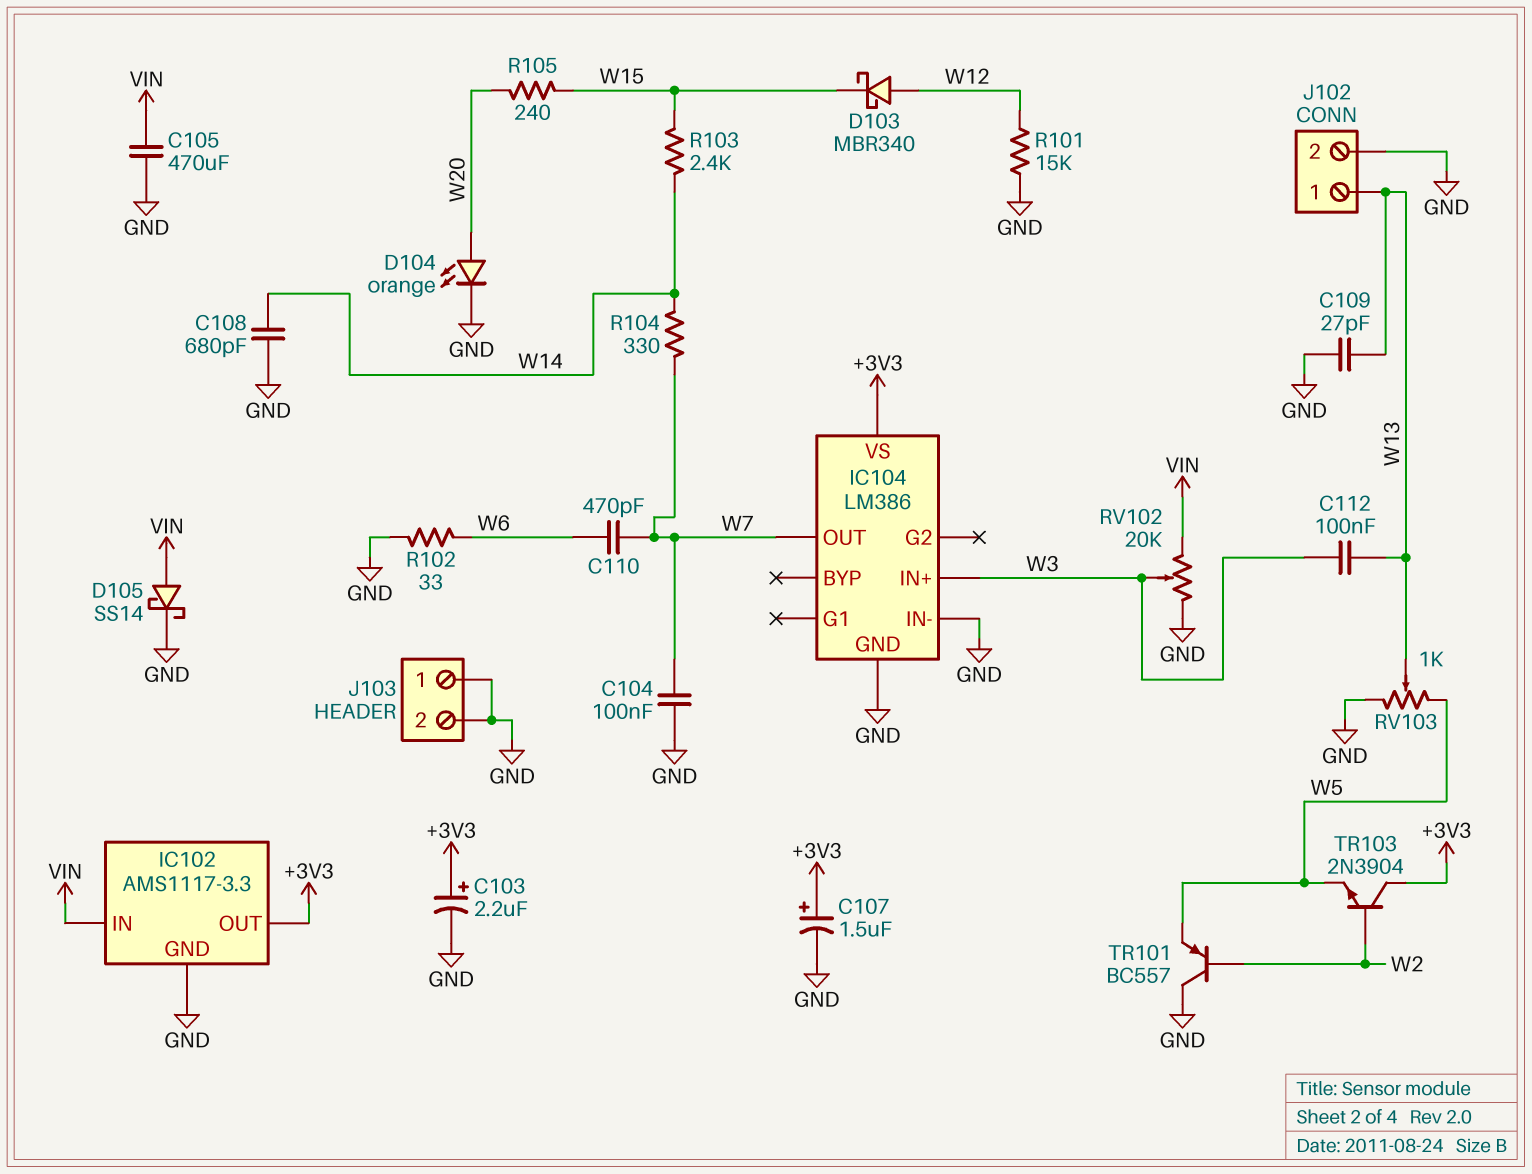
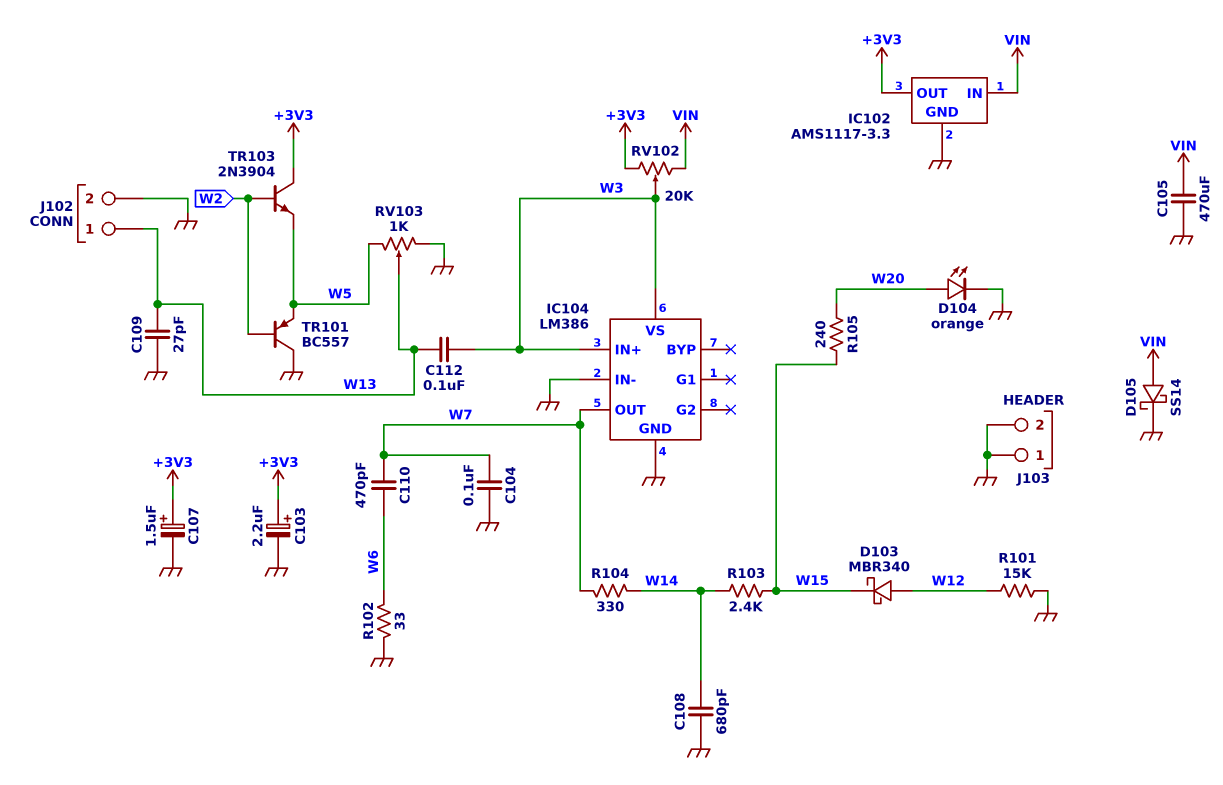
IC104 pin VS: +3V3 -> W3
RV102: 20k (GND, VIN, wiper W3) -> 20k (+3V3, VIN, wiper W3)

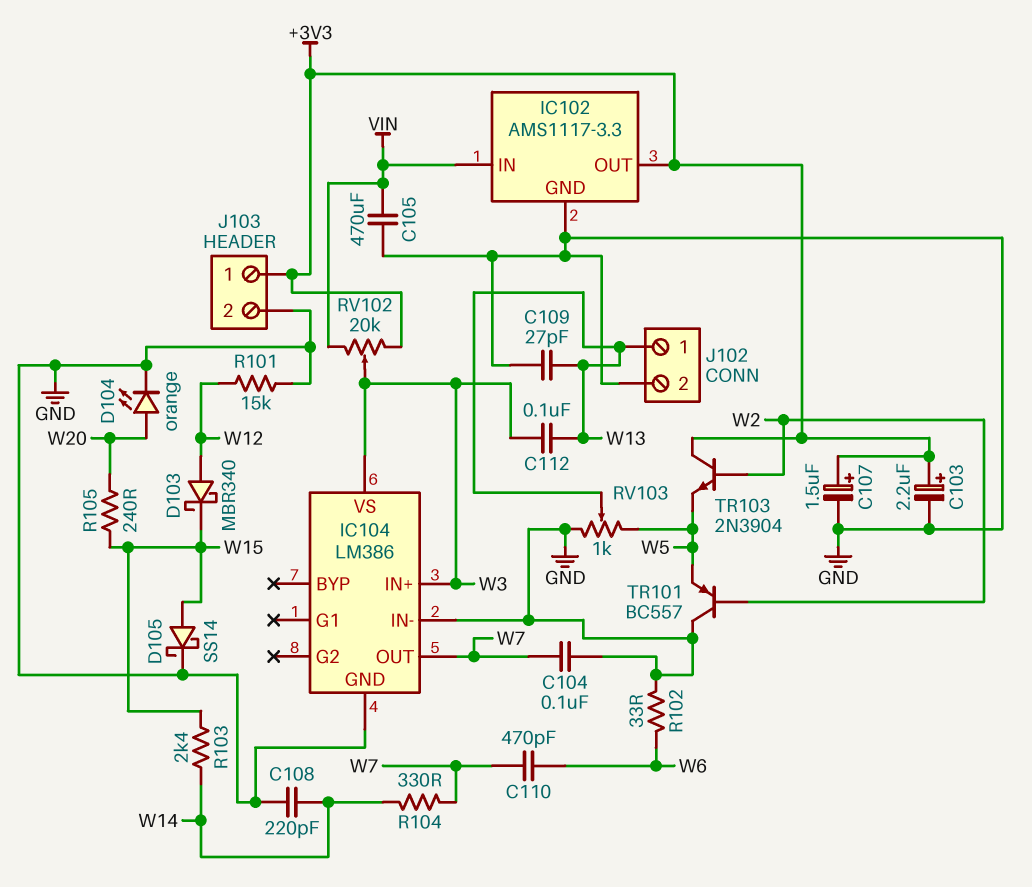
C108: 680pF (GND, W14) -> 220pF (GND, W14)
D105: schottky SS14 (A VIN, K GND) -> schottky SS14 (A W15, K GND)
J103 pin 1: GND -> +3V3

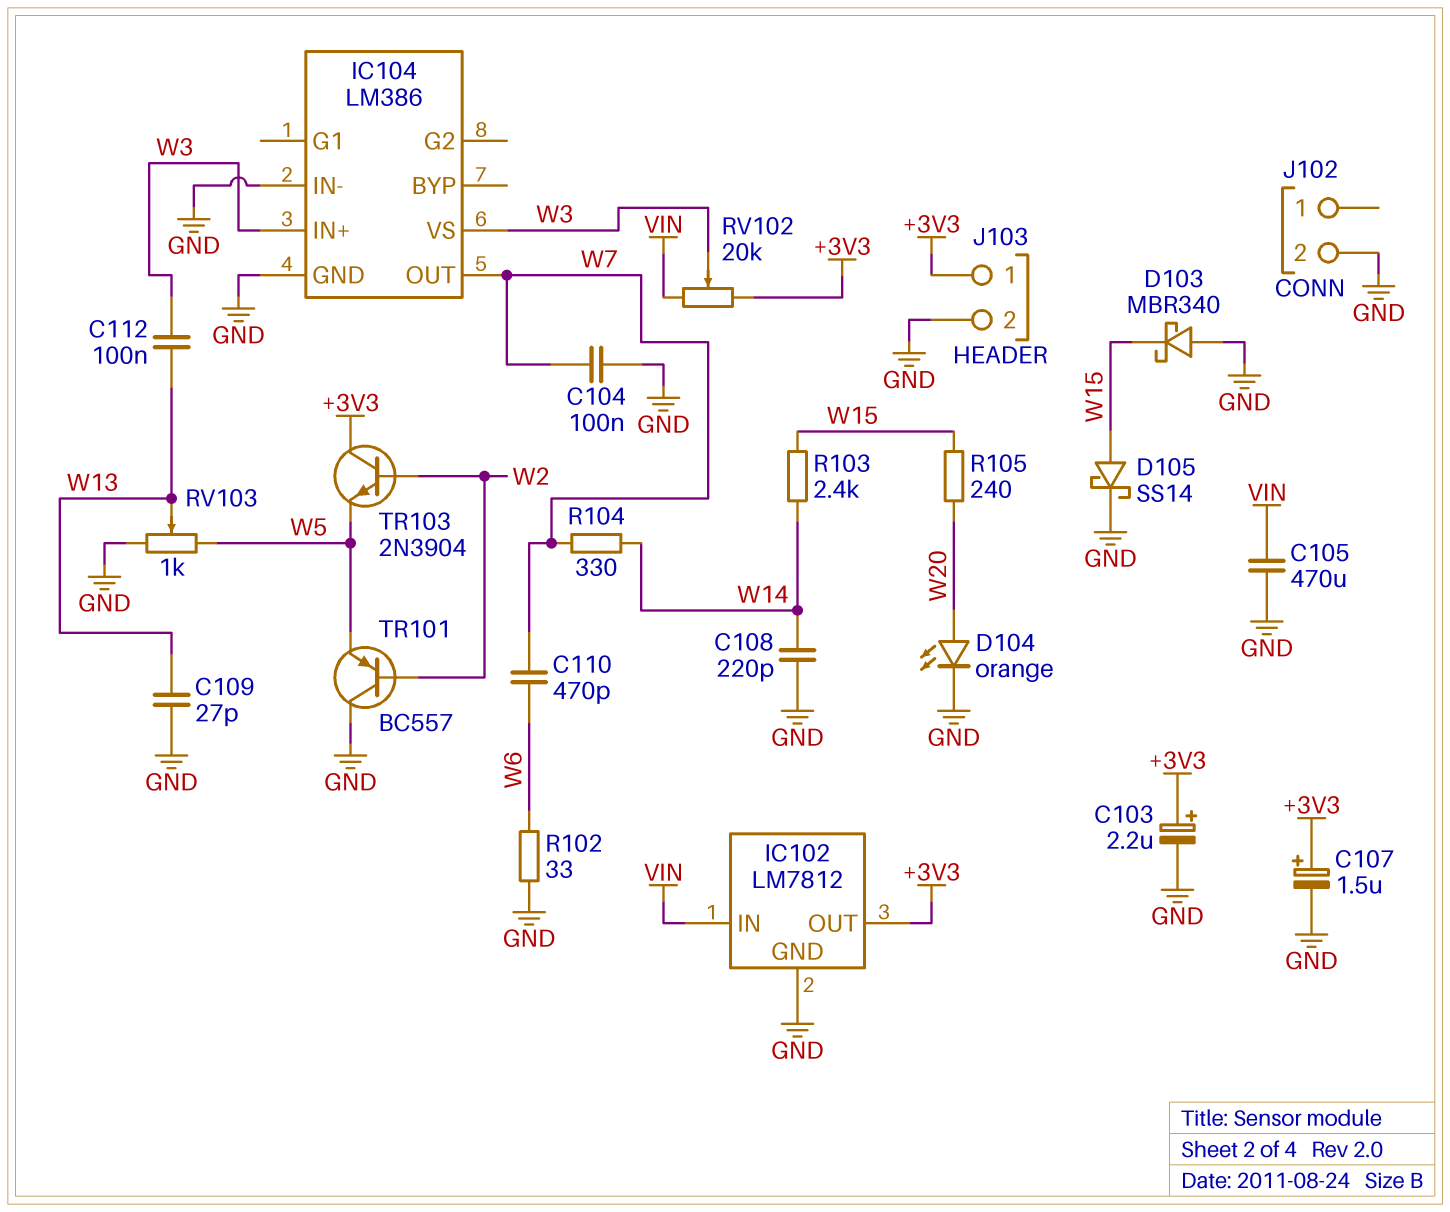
D103: schottky MBR340 (A W12, K W15) -> schottky MBR340 (A GND, K W15)
IC102: AMS1117-3.3 -> LM7812
J102 pin 1: W13 -> none
R101: 15k (GND, W12) -> none

